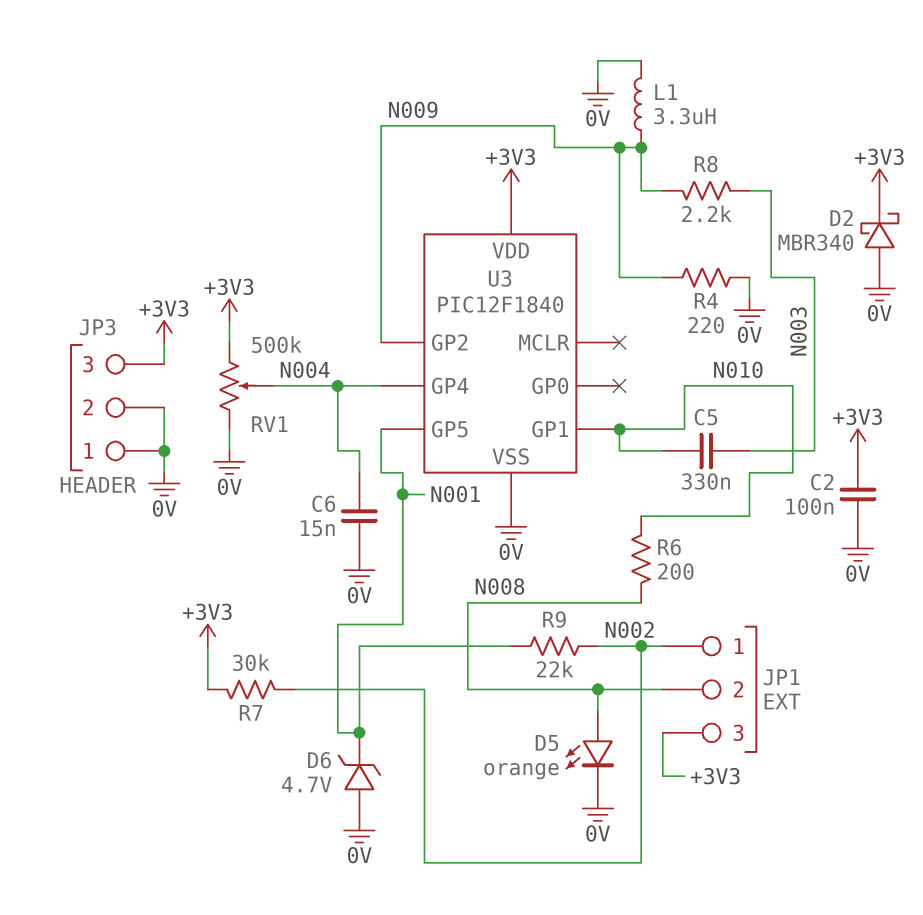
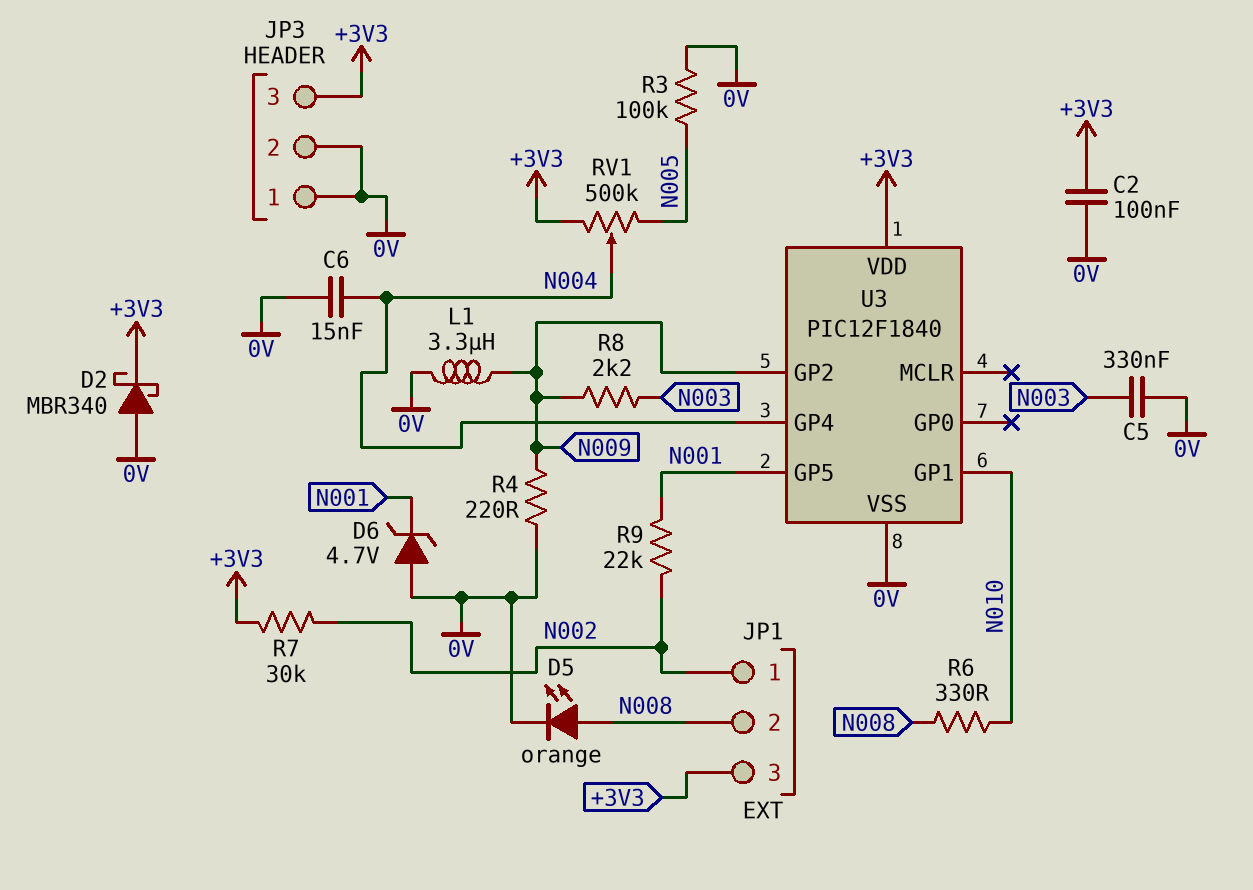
C5: 330nF (N003, N010) -> 330nF (0V, N003)
R3: none -> 100k (0V, N005)
R6: 200 (N008, N010) -> 330 (N008, N010)
RV1: 500k (+3V3, 0V, wiper N004) -> 500k (+3V3, N005, wiper N004)

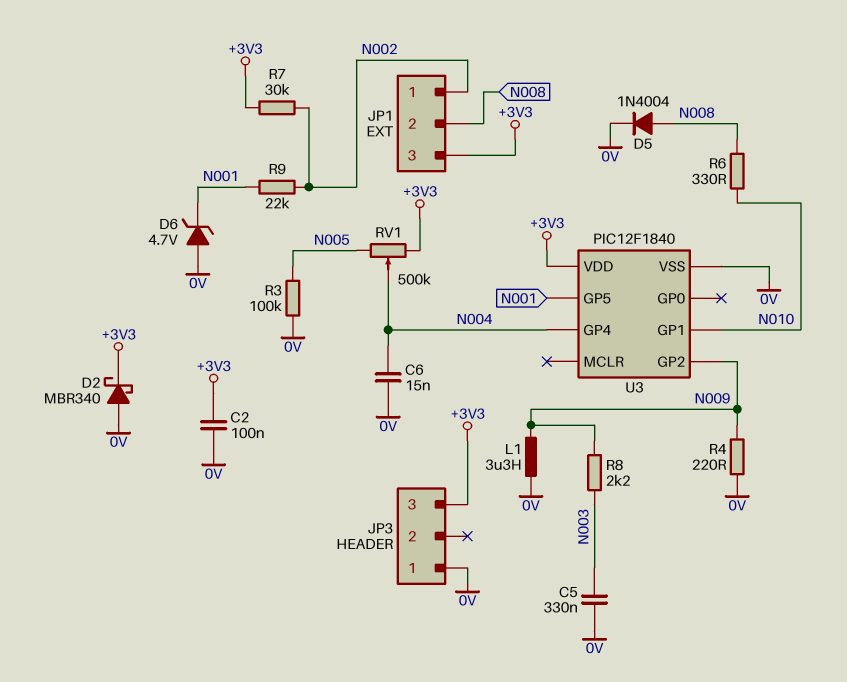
D5: LED orange (A N008, K 0V) -> diode 1N4004 (A N008, K 0V)
JP3 pin 2: 0V -> none

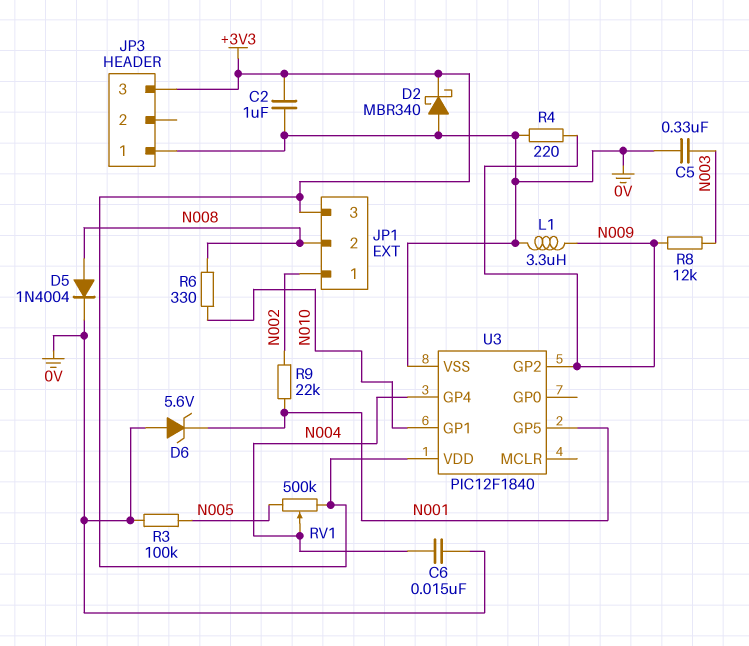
C2: 100nF (+3V3, 0V) -> 1uF (+3V3, 0V)
D6: zener 4.7V (A 0V, K N001) -> zener 5.6V (A 0V, K N001)
R7: 30k (+3V3, N002) -> none
R8: 2.2k (N003, N009) -> 12k (N003, N009)

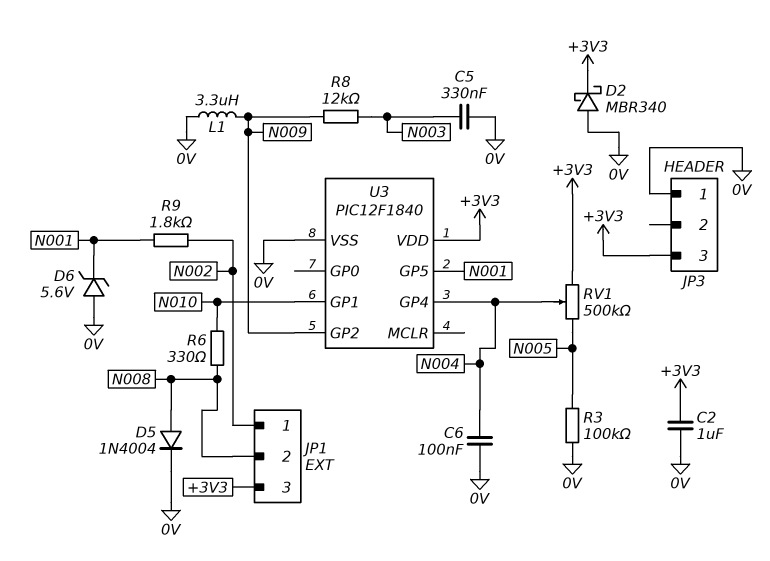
C6: 15nF (0V, N004) -> 100nF (0V, N004)
R4: 220 (0V, N009) -> none
R9: 22k (N001, N002) -> 1.8k (N001, N002)

